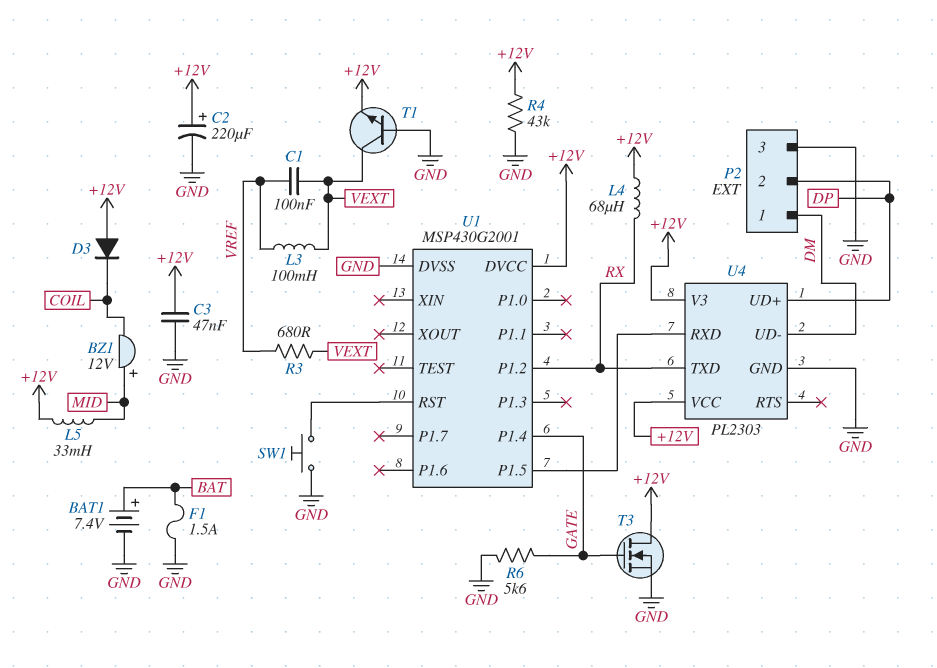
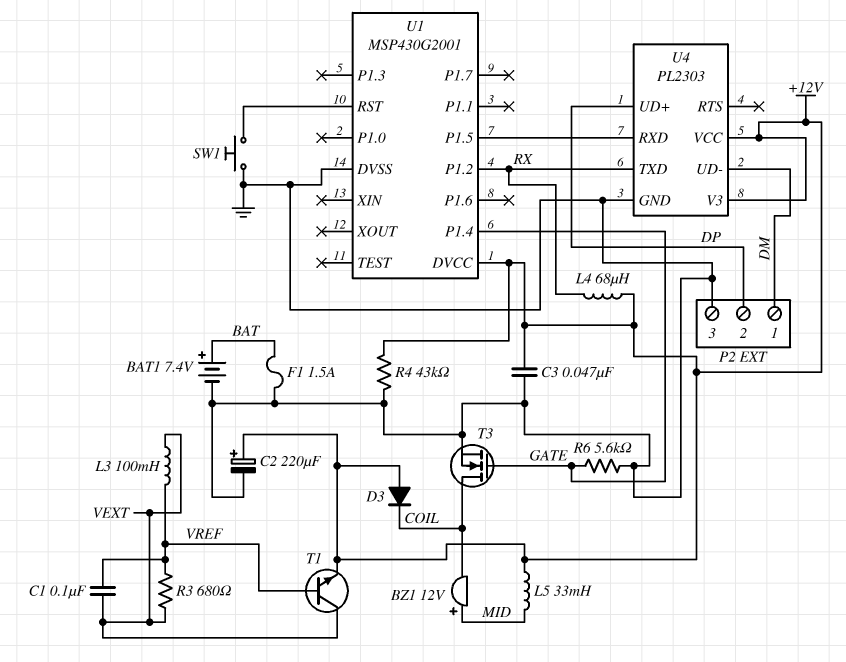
T1: NPN (B GND, C VEXT, E +12V) -> NPN (B VREF, C VEXT, E +12V)
T3: NMOS (G GATE, D +12V, S GND) -> NMOS (G GATE, D COIL, S GND)

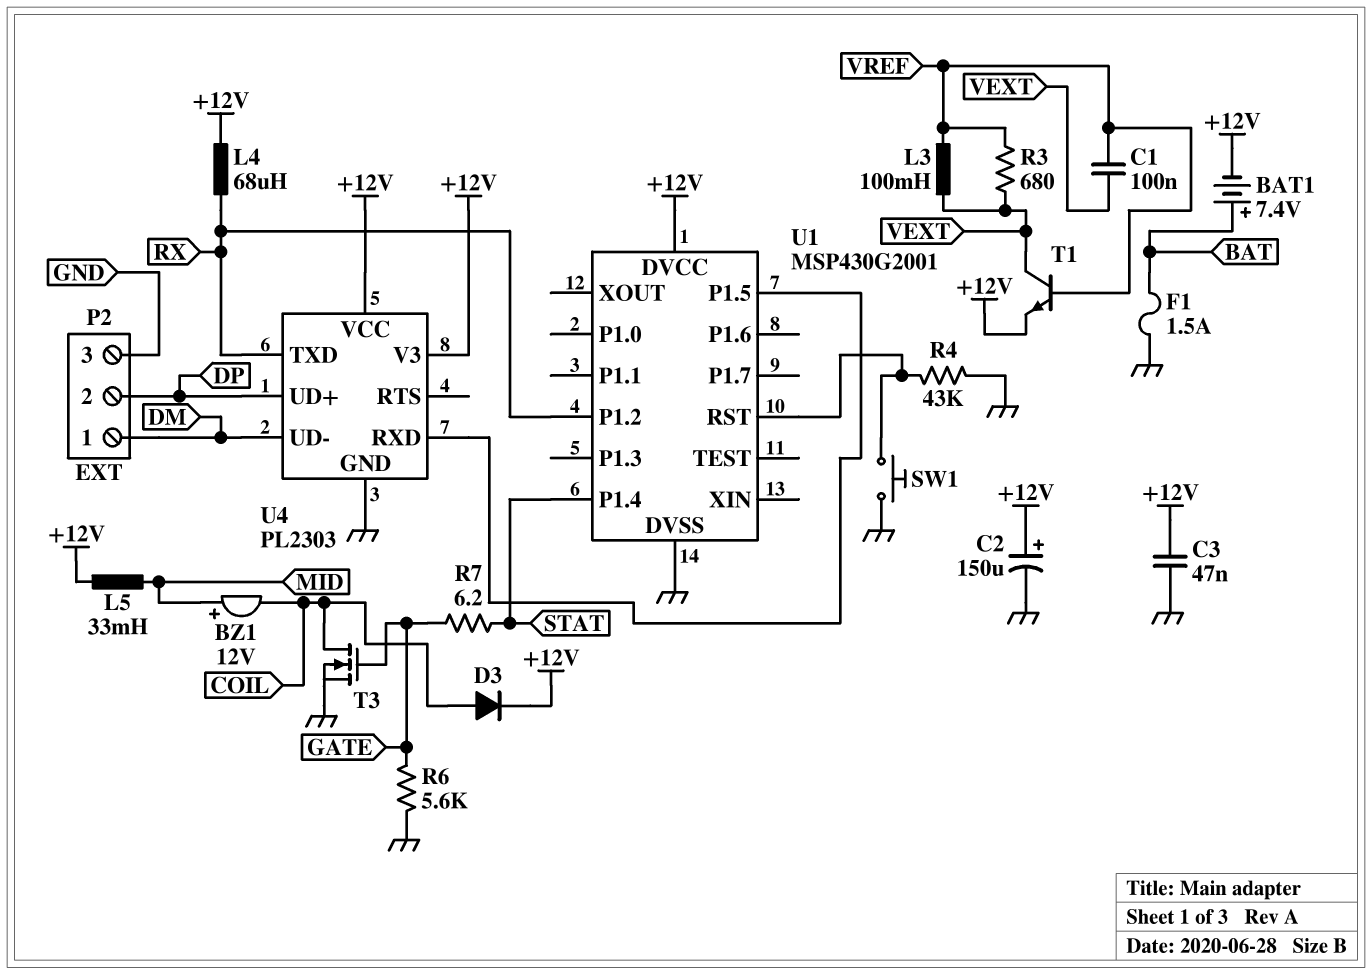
BAT1: 7.4V (plus BAT, minus GND) -> 7.4V (plus BAT, minus +12V)
C2: 220uF (plus +12V, minus GND) -> 150uF (plus +12V, minus GND)
D3: diode (A +12V, K COIL) -> diode (A COIL, K +12V)
R4: 43k (+12V, GND) -> 43k (GND, U1/RST)
R7: none -> 6.2 (GATE, STAT)
U1 pin P1.4: GATE -> STAT

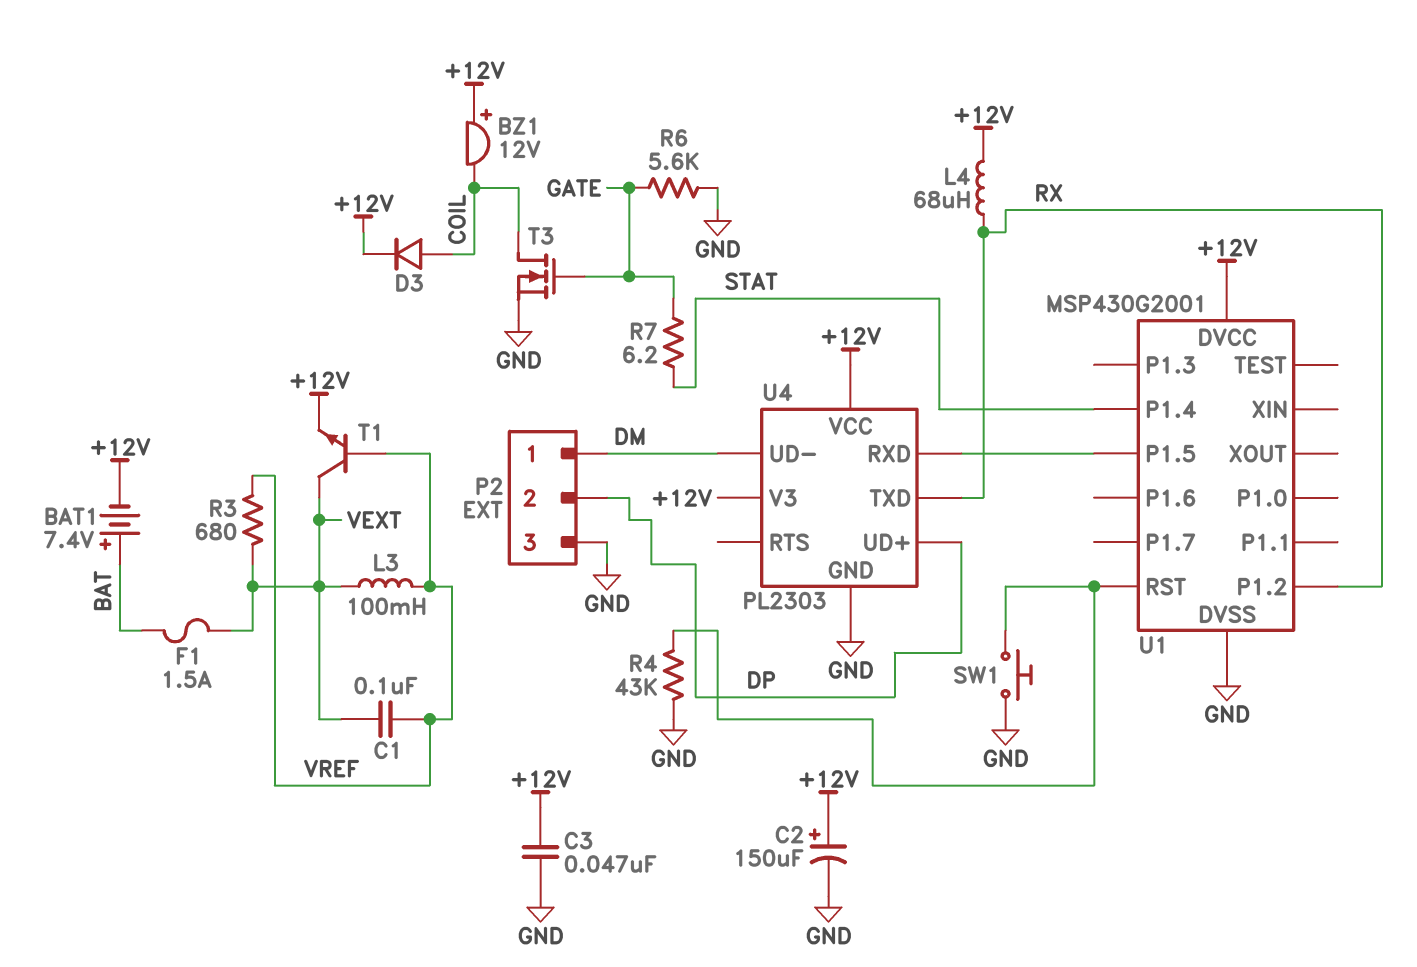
BZ1: buzzer 12V (plus MID, minus COIL) -> buzzer 12V (plus +12V, minus COIL)
F1: 1.5A (BAT, GND) -> 1.5A (BAT, VEXT)
L5: 33mH (+12V, MID) -> none

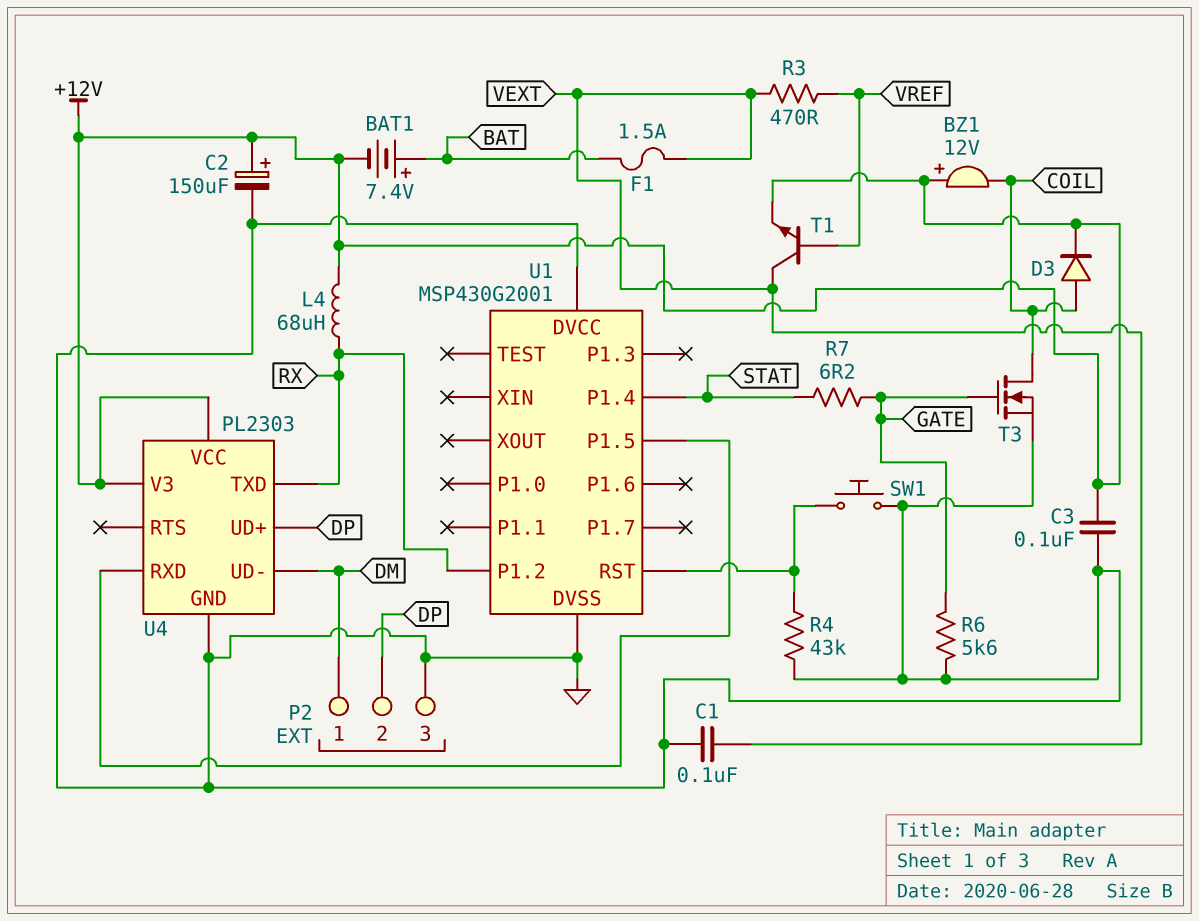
C1: 100nF (VEXT, VREF) -> 100nF (GND, VEXT)
C3: 47nF (+12V, GND) -> 100nF (+12V, GND)
L3: 100mH (VEXT, VREF) -> none
R3: 680 (VEXT, VREF) -> 470 (VEXT, VREF)
U1 pin DVCC: +12V -> GND

